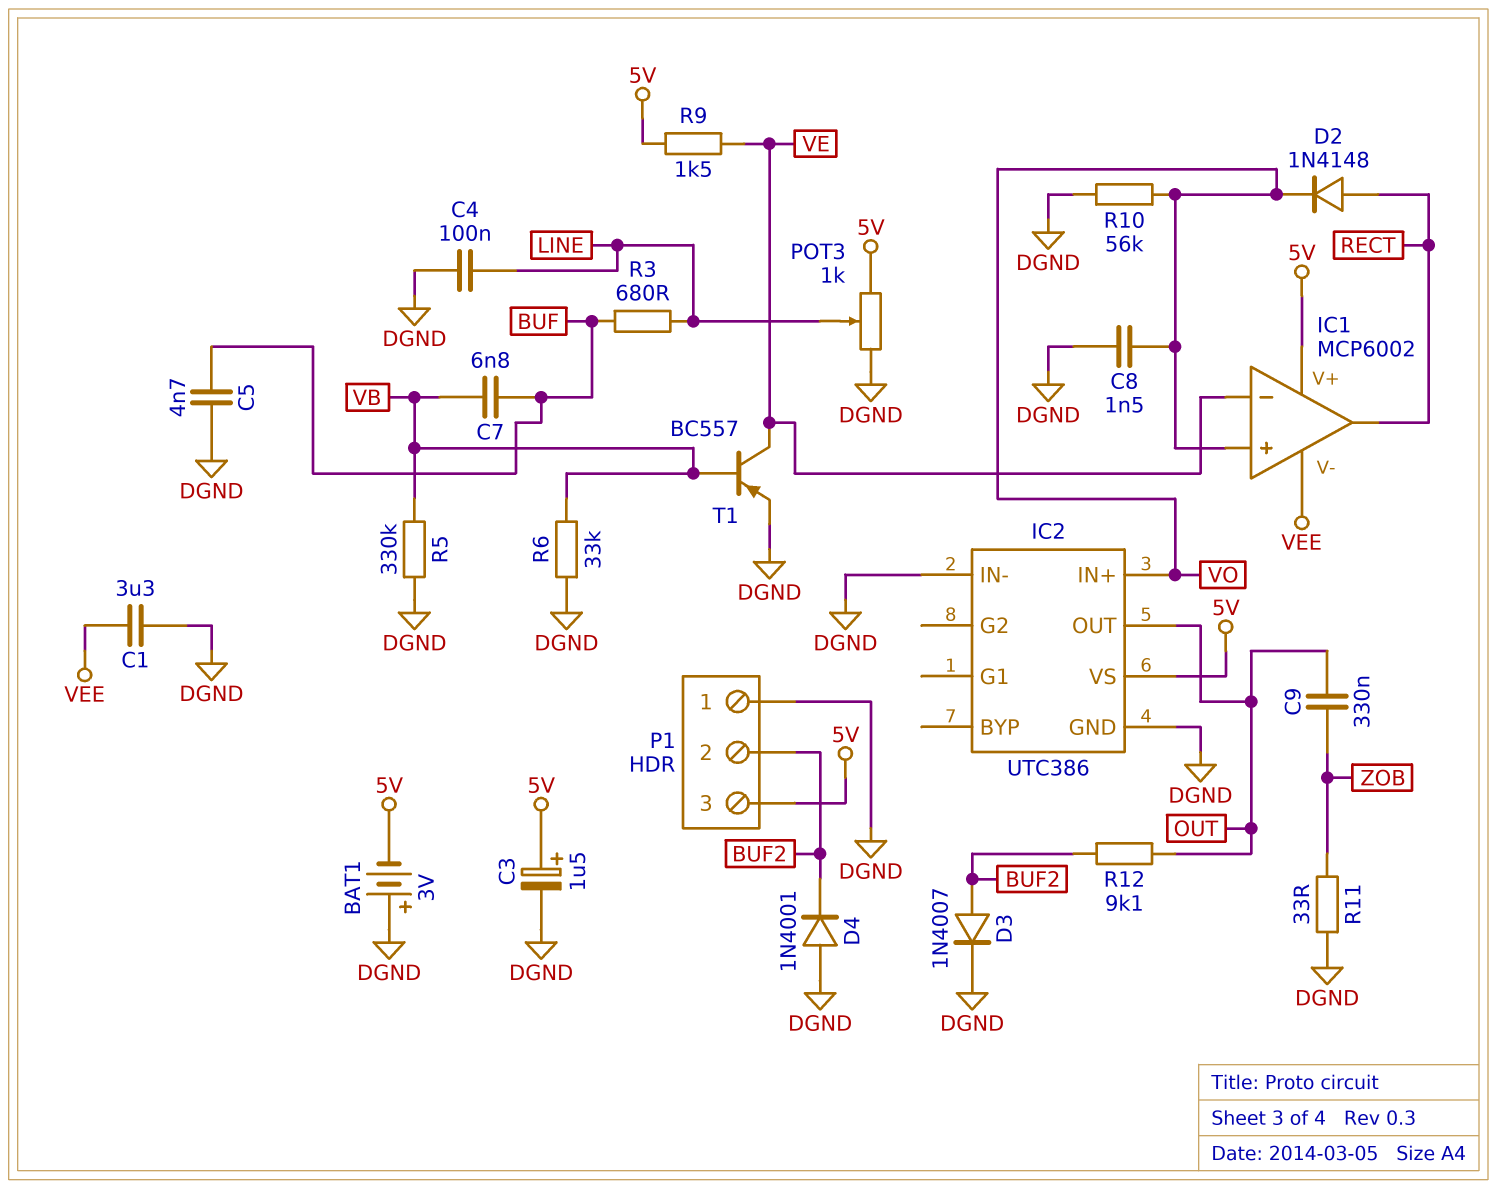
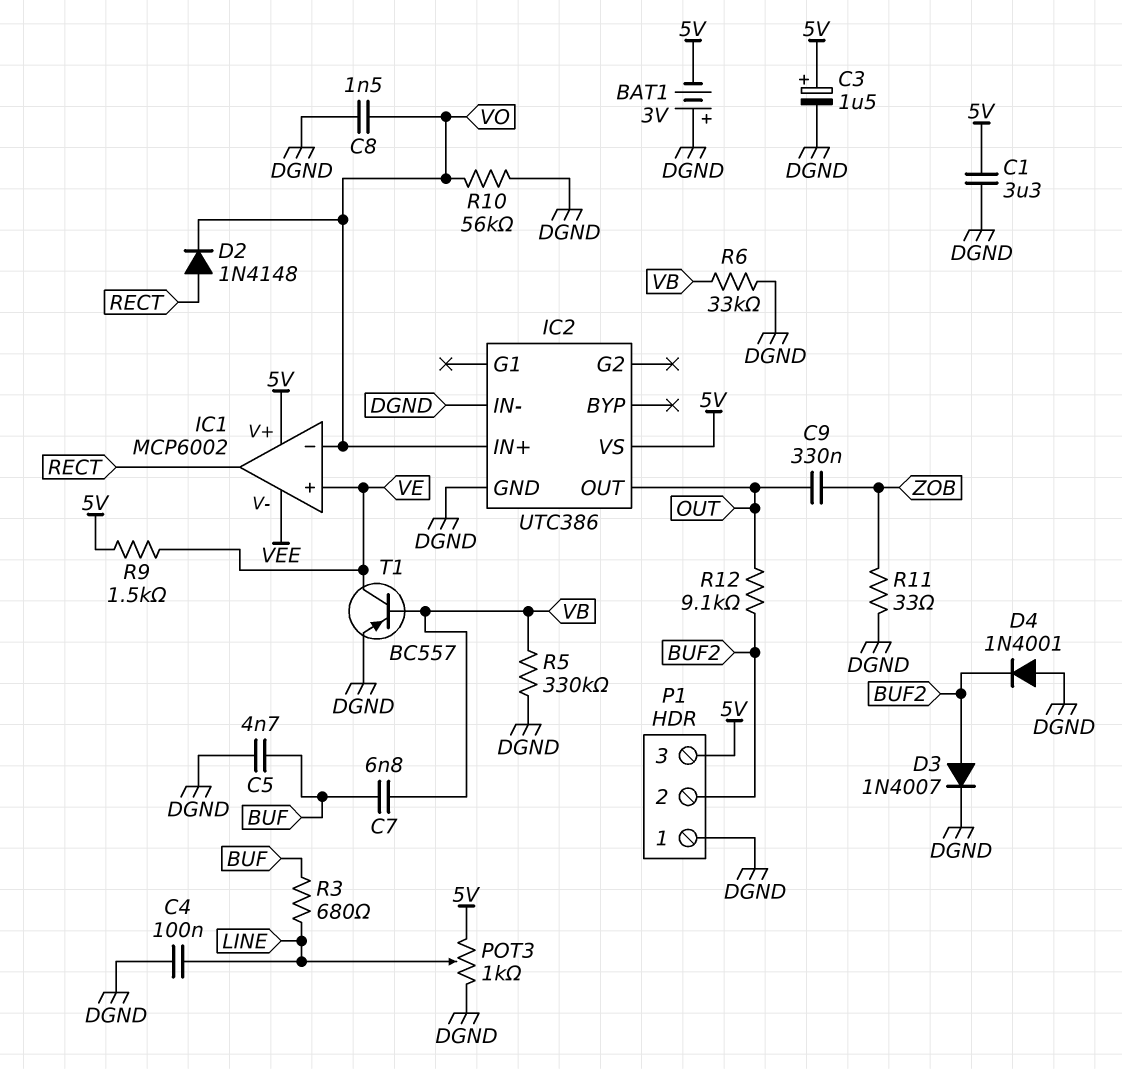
C1: 3.3uF (DGND, VEE) -> 3.3uF (5V, DGND)
IC1 pin in+: VO -> VE
IC1 pin in-: VE -> VO

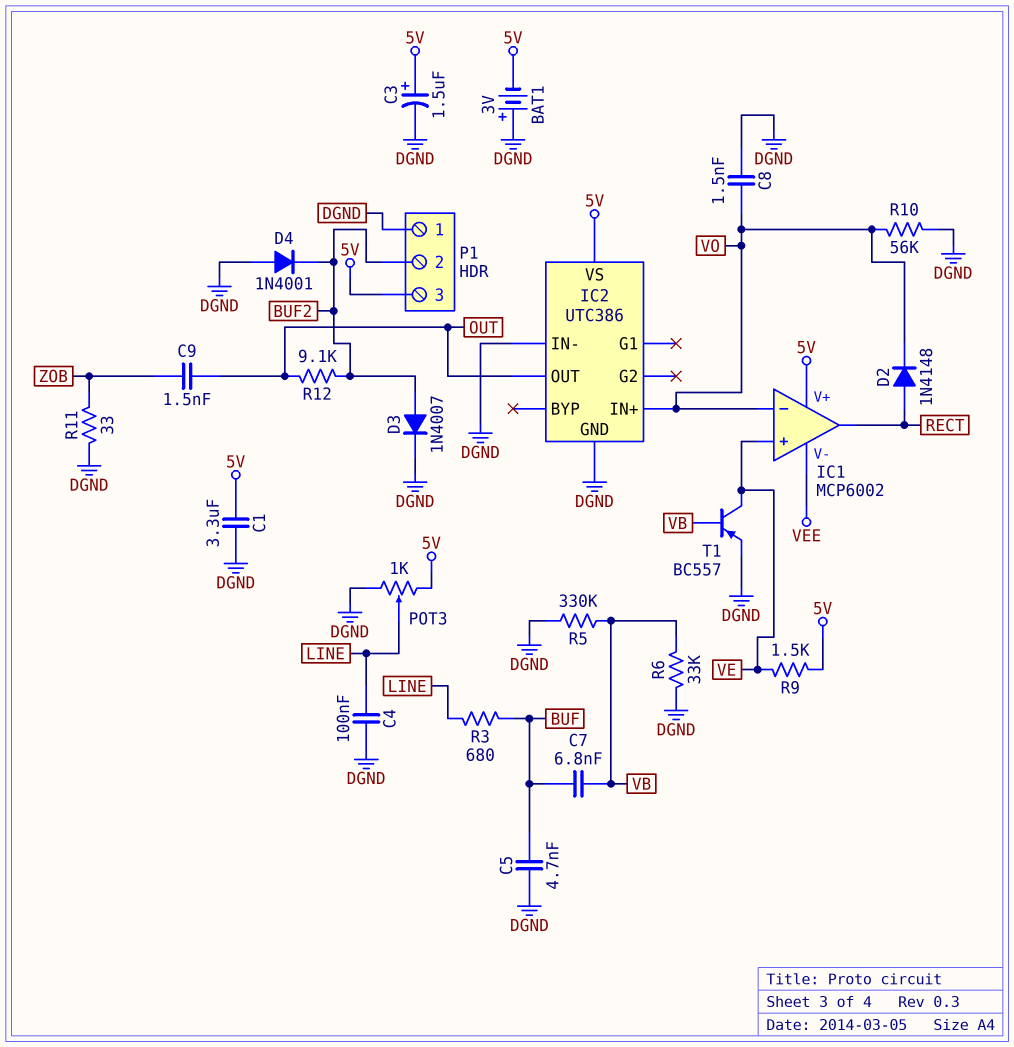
C9: 330nF (OUT, ZOB) -> 1.5nF (OUT, ZOB)

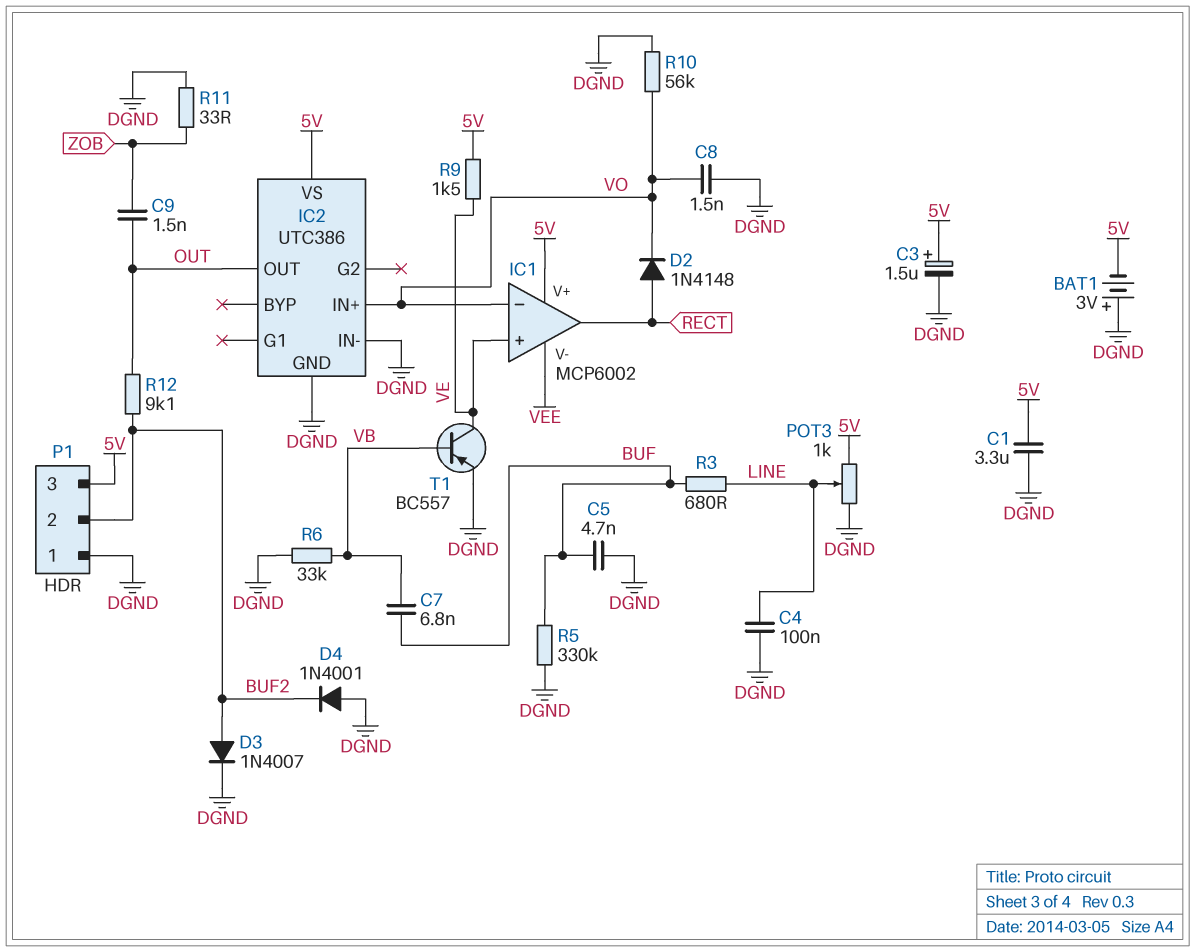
R5: 330k (DGND, VB) -> 330k (BUF, DGND)

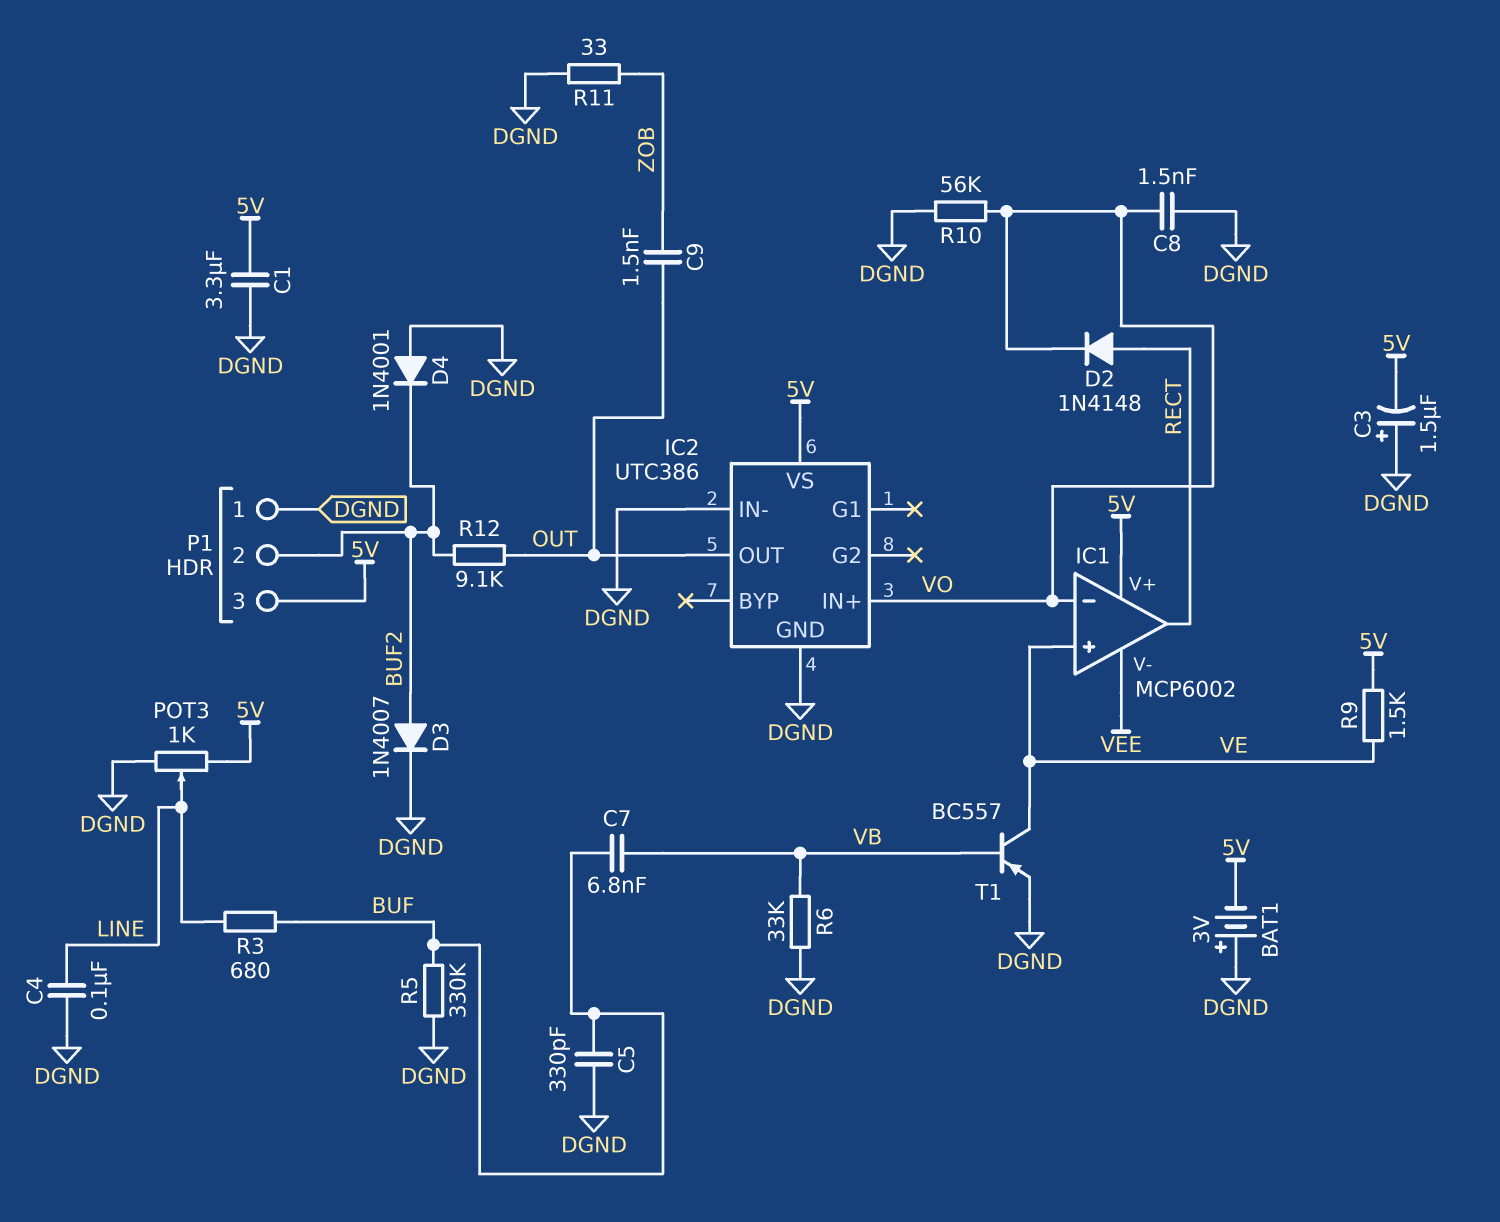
C3: 1.5uF (plus 5V, minus DGND) -> 1.5uF (plus DGND, minus 5V)
C5: 4.7nF (BUF, DGND) -> 330pF (BUF, DGND)

